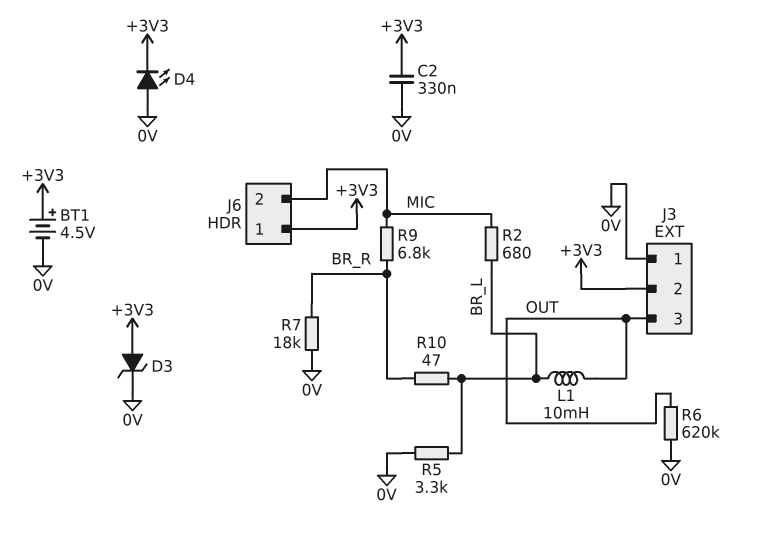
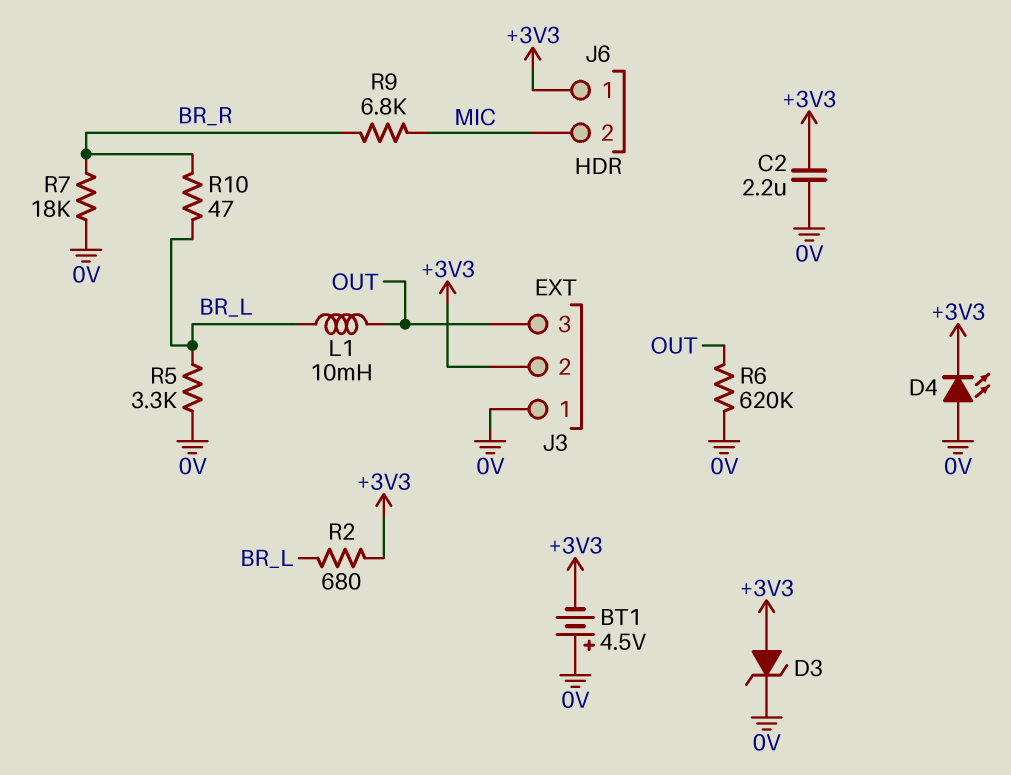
BT1: 4.5V (plus +3V3, minus 0V) -> 4.5V (plus 0V, minus +3V3)
C2: 330nF (+3V3, 0V) -> 2.2uF (+3V3, 0V)
R2: 680 (BR_L, MIC) -> 680 (+3V3, BR_L)

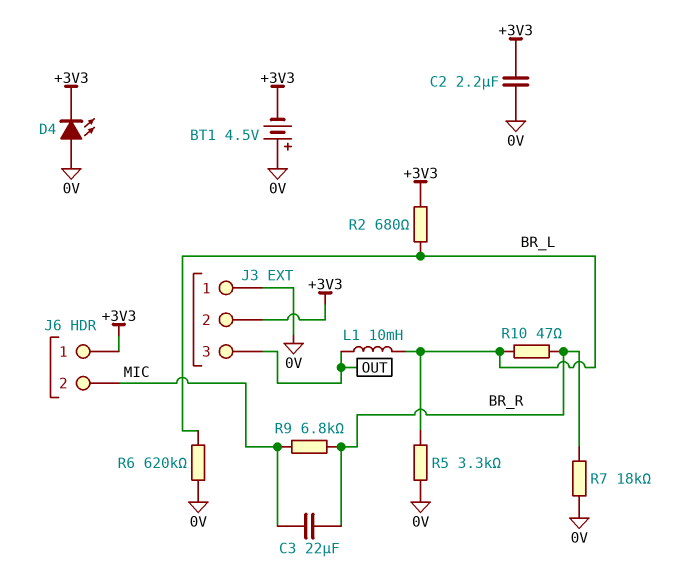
C3: none -> 22uF (BR_R, MIC)
D3: zener (A +3V3, K 0V) -> none
R6: 620k (0V, OUT) -> 620k (0V, BR_L)

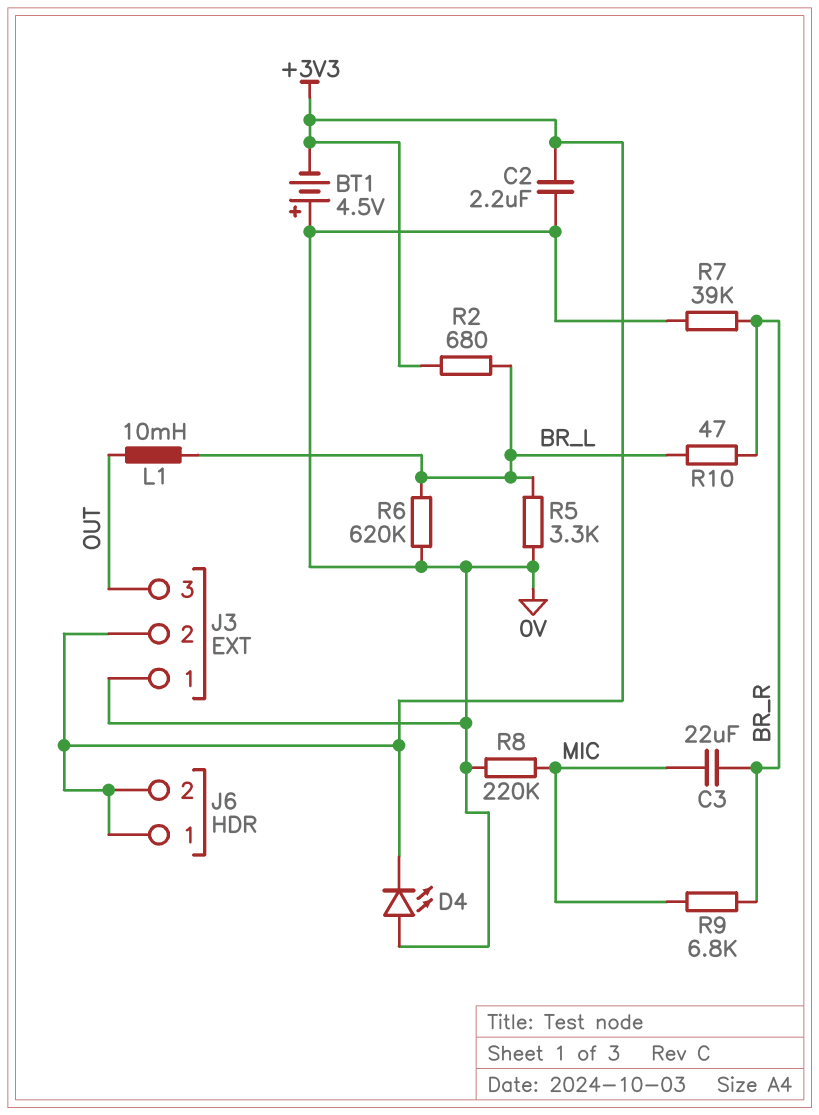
J6 pin 2: MIC -> +3V3
R7: 18k (0V, BR_R) -> 39k (0V, BR_R)
R8: none -> 220k (0V, MIC)

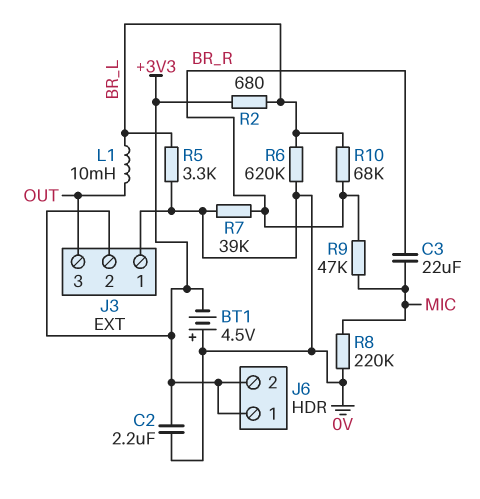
D4: LED (A 0V, K +3V3) -> none
R9: 6.8k (BR_R, MIC) -> 47k (BR_R, MIC)
R10: 47 (BR_L, BR_R) -> 68k (BR_L, BR_R)

